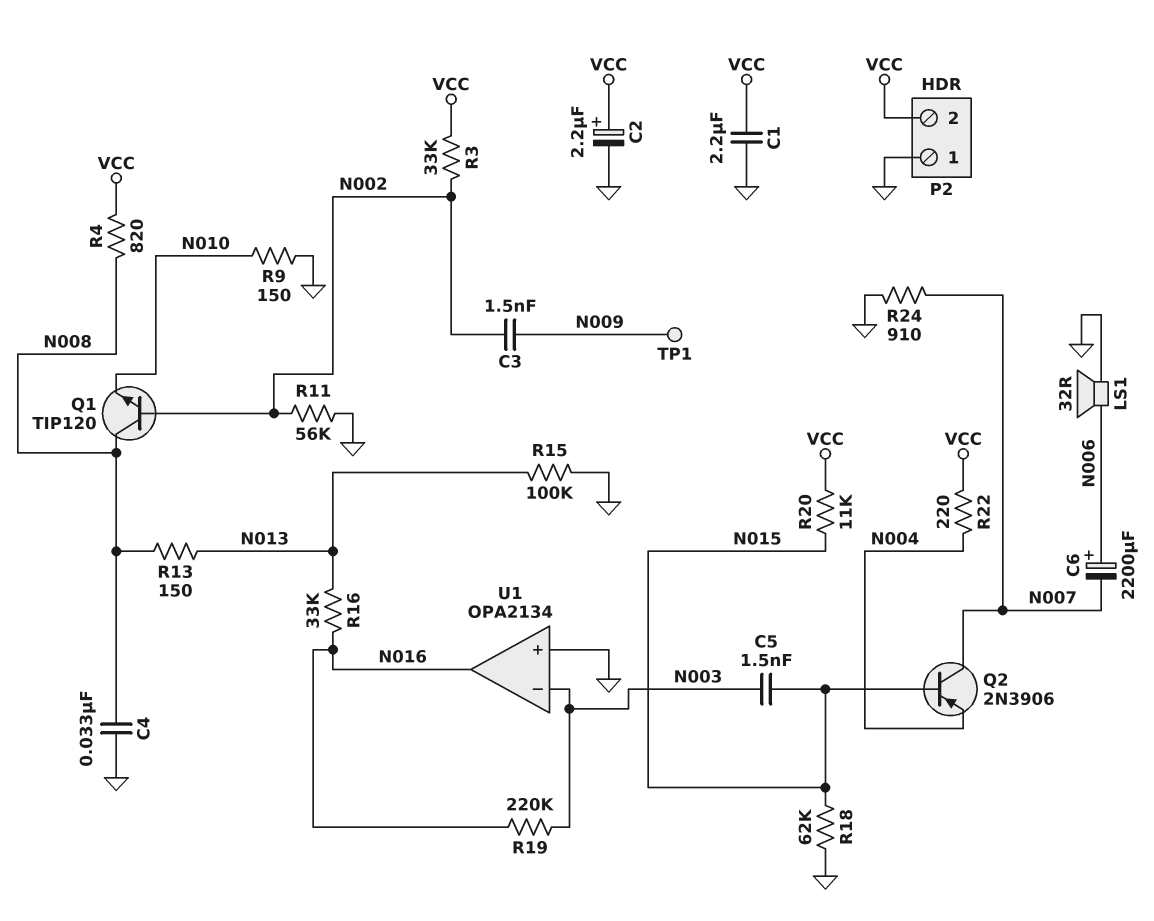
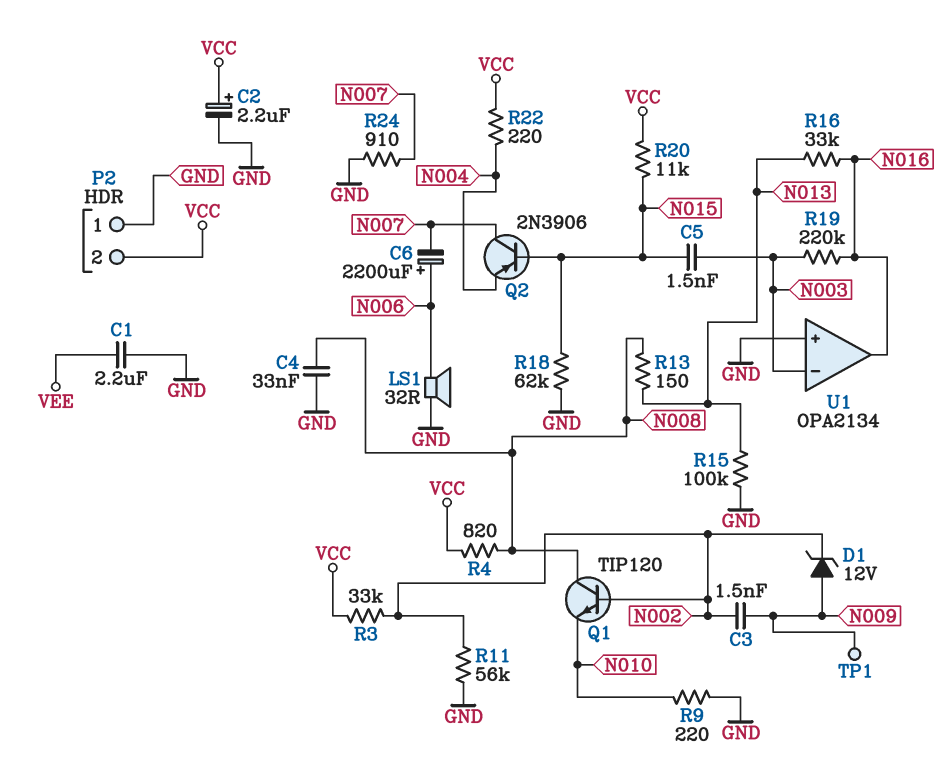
C1: 2.2uF (GND, VCC) -> 2.2uF (GND, VEE)
D1: none -> zener 12V (A N009, K N002)
R9: 150 (GND, N010) -> 220 (GND, N010)

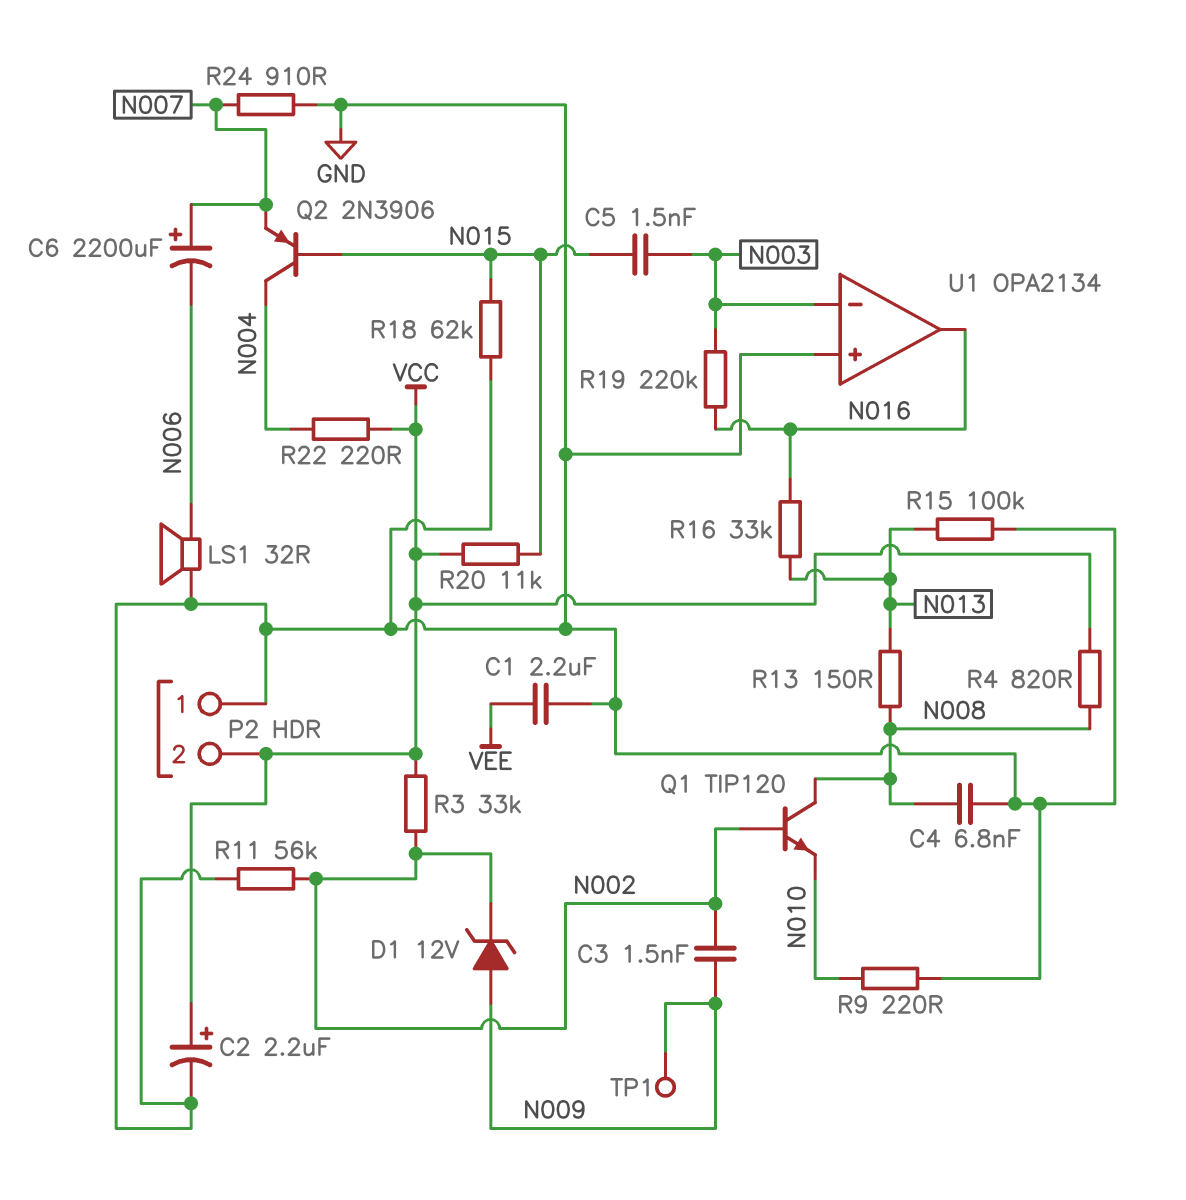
C4: 33nF (GND, N008) -> 6.8nF (GND, N008)
C6: 2200uF (plus N006, minus N007) -> 2200uF (plus N007, minus N006)
Q2: PNP 2N3906 (B N015, C N007, E N004) -> PNP 2N3906 (B N015, C N004, E N007)

